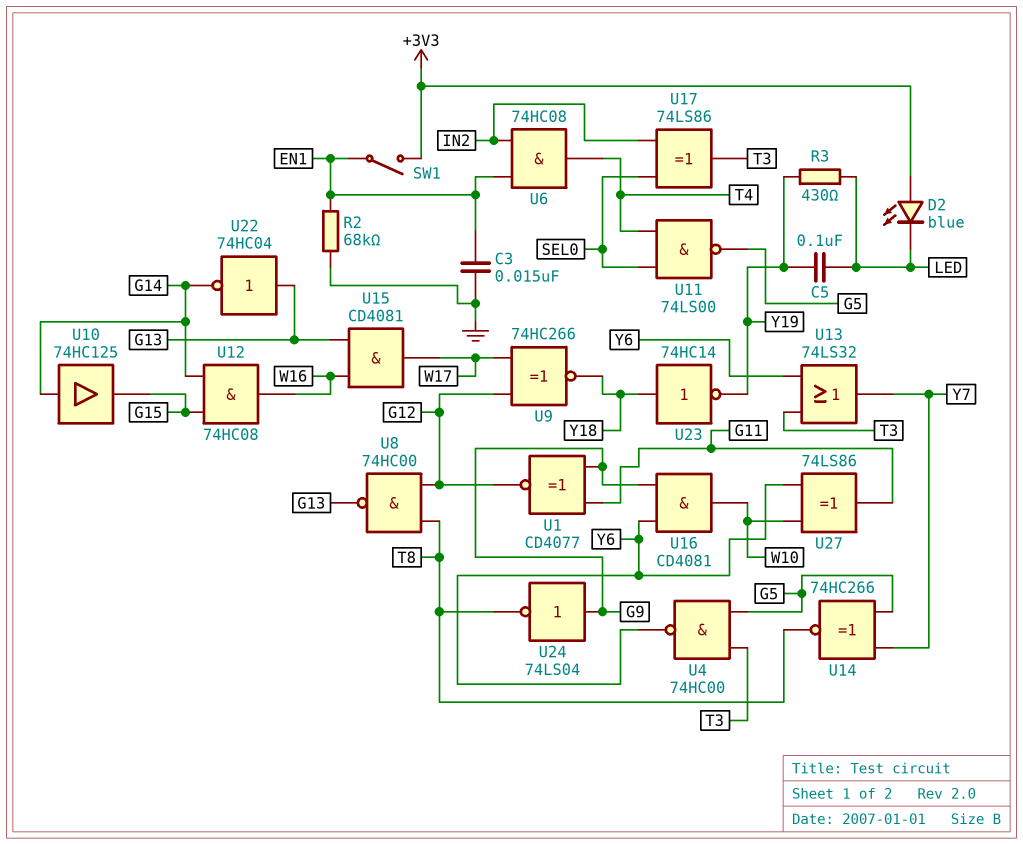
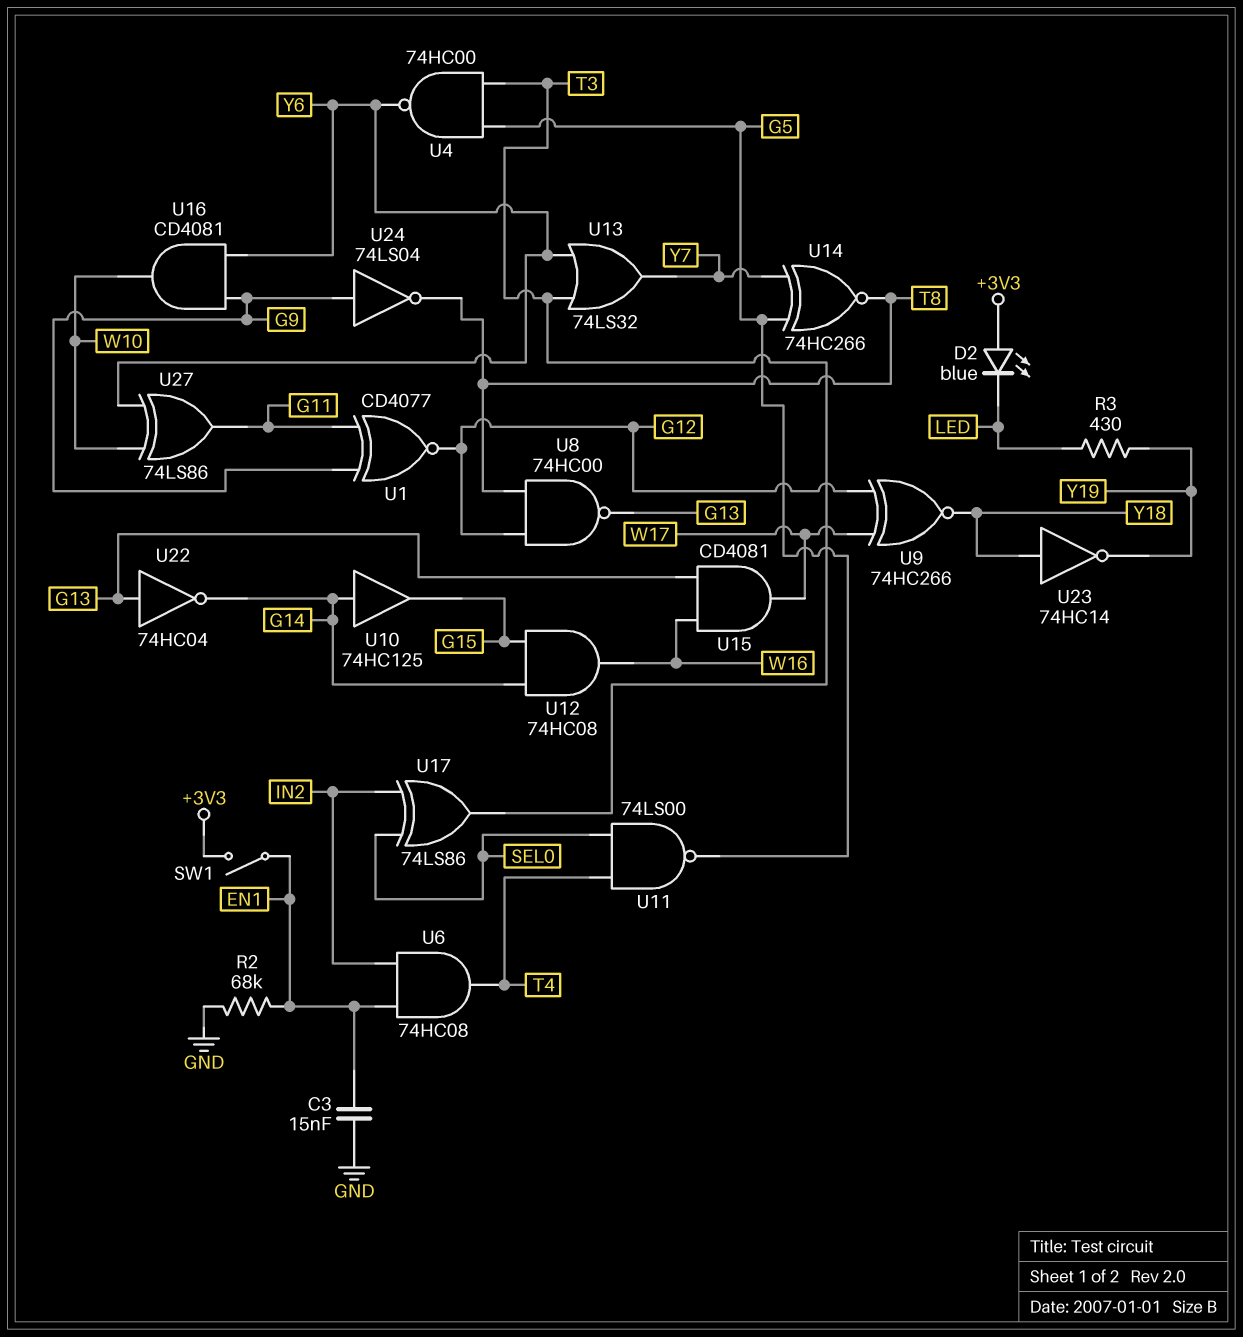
C5: 100nF (LED, Y19) -> none

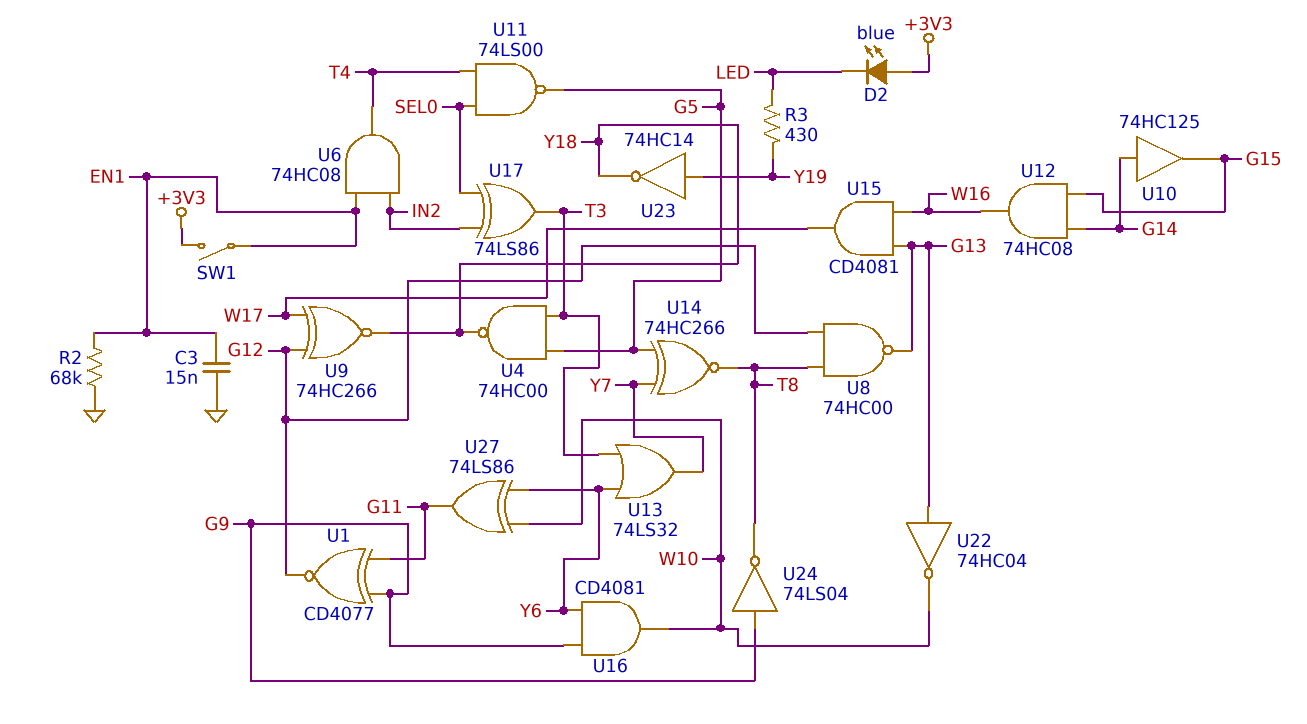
U4: NAND 74HC00 (in G5, in T3, out Y6) -> NAND 74HC00 (in G5, in T3, out Y18)
U22: NOT 74HC04 (in G13, out G14) -> NOT 74HC04 (in G13, out W10)
U23: NOT 74HC14 (in Y18, out Y19) -> NOT 74HC14 (in Y19, out Y18)

